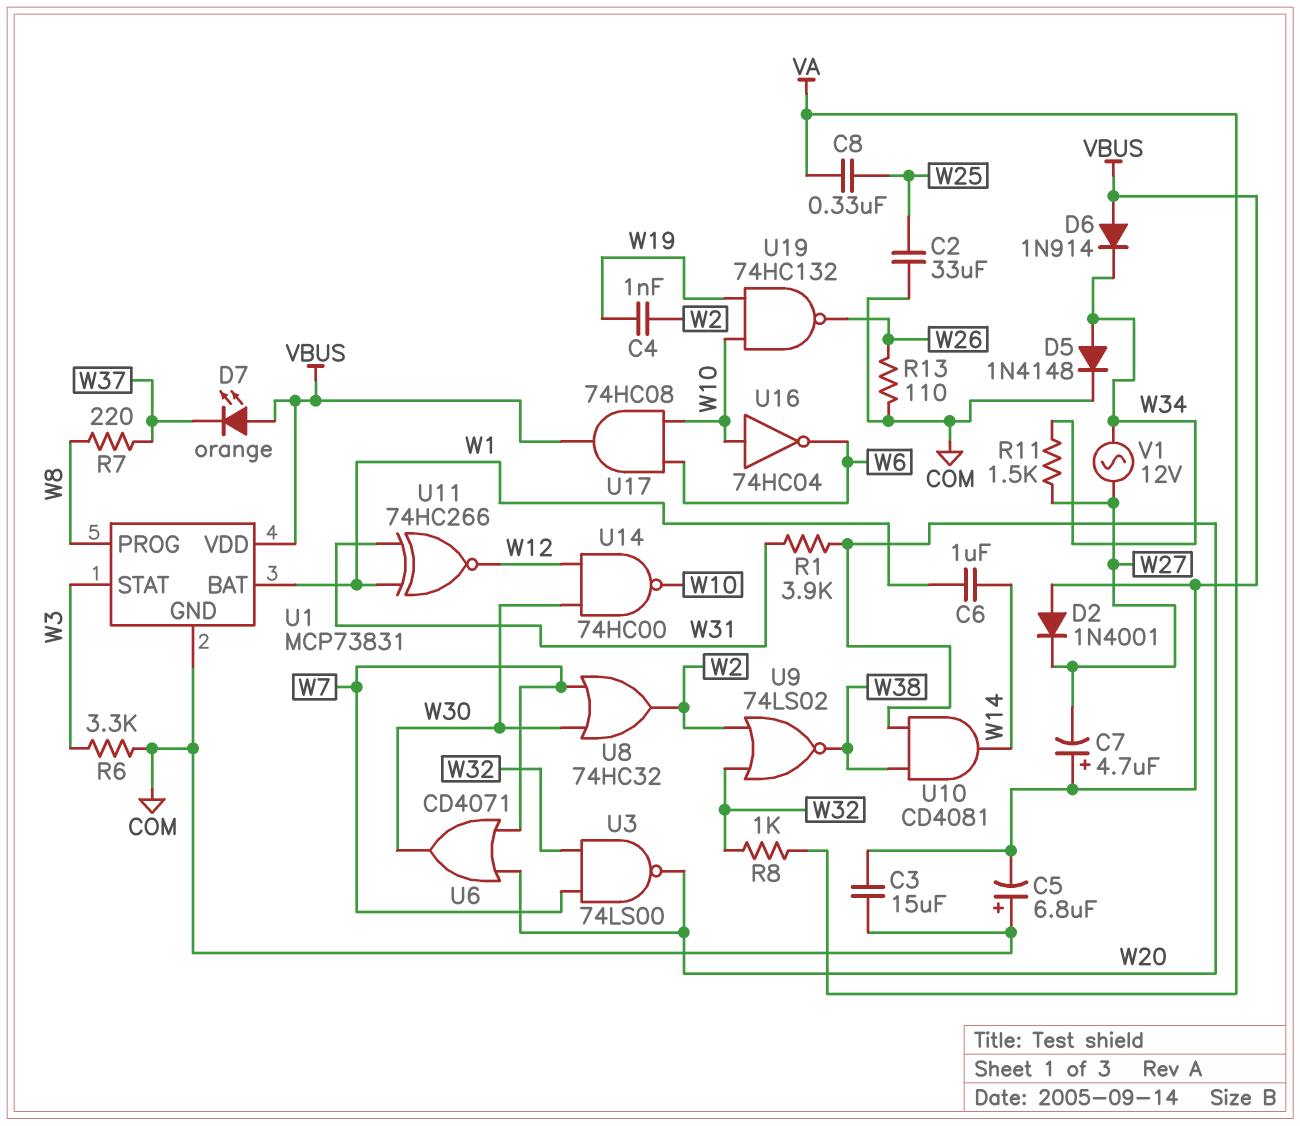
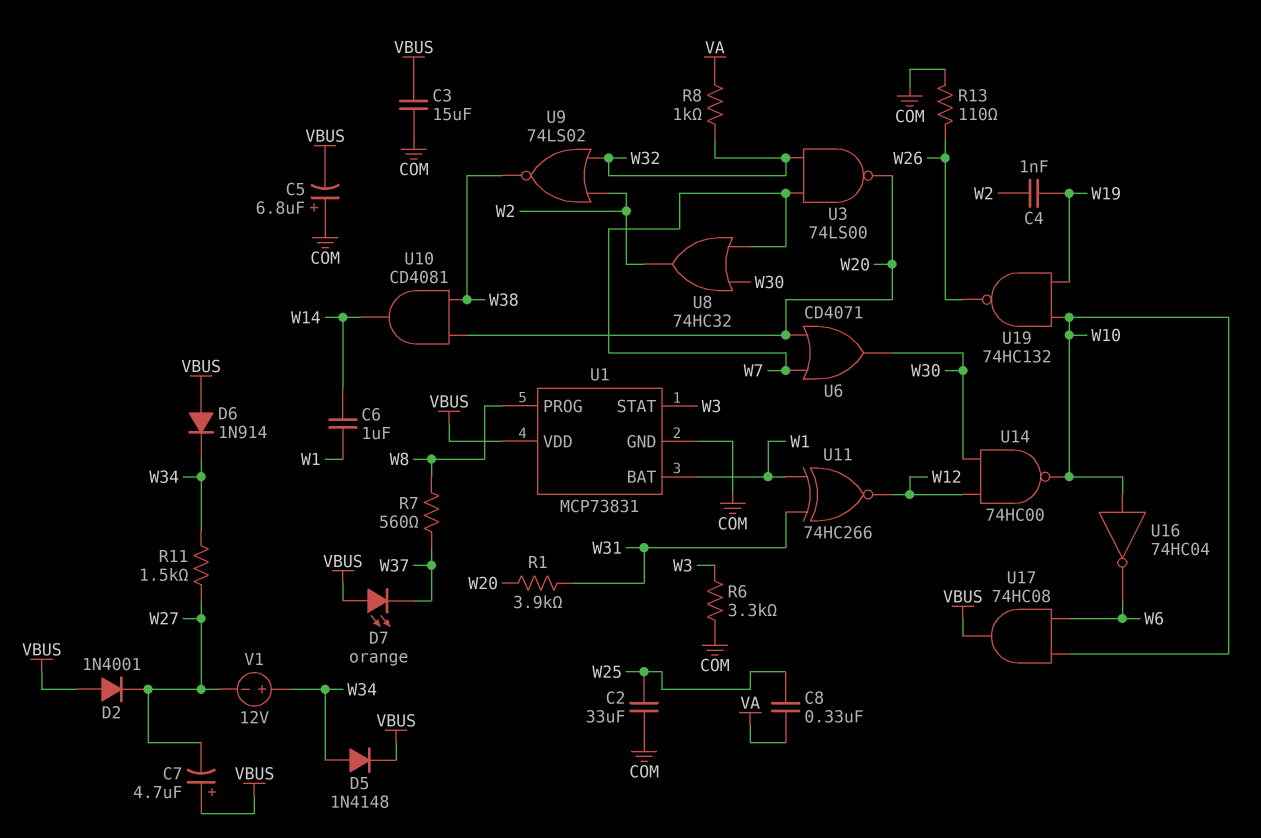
D5: diode 1N4148 (A W34, K COM) -> diode 1N4148 (A W34, K VBUS)
R7: 220 (W8, W37) -> 560 (W8, W37)
V1: AC 12V (W27, W34) -> 12V (plus W34, minus W27)

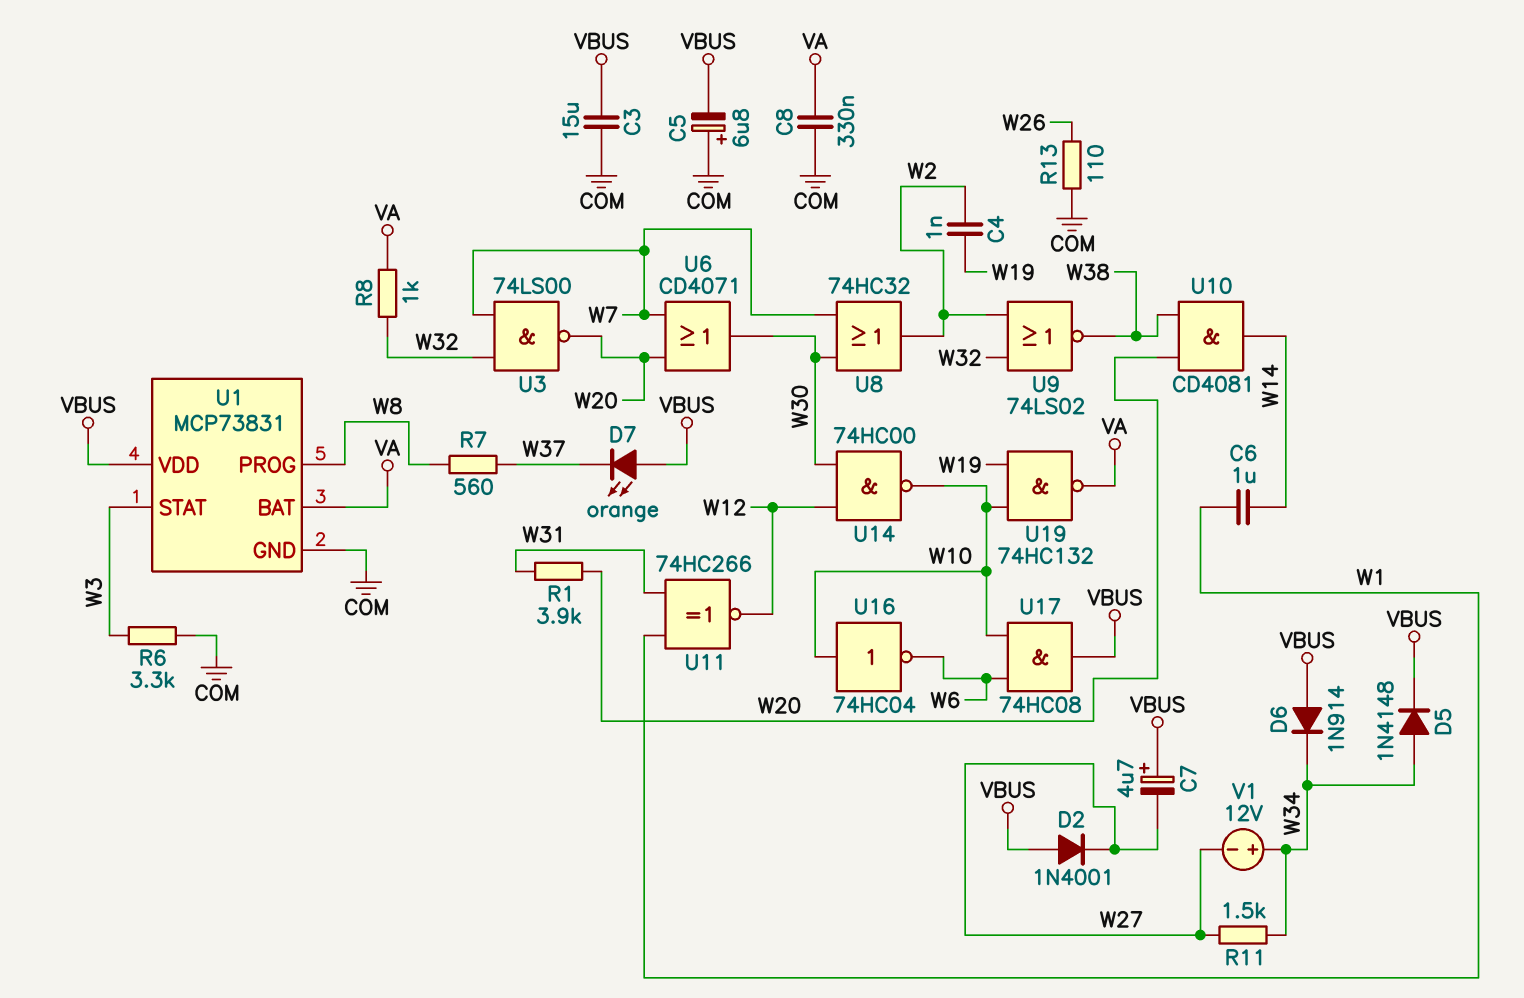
C2: 33uF (COM, W25) -> none
C8: 330nF (VA, W25) -> 330nF (COM, VA)
U1 pin BAT: W1 -> VA
U19: NAND 74HC132 (in W10, in W19, out W26) -> NAND 74HC132 (in W10, in W19, out VA)

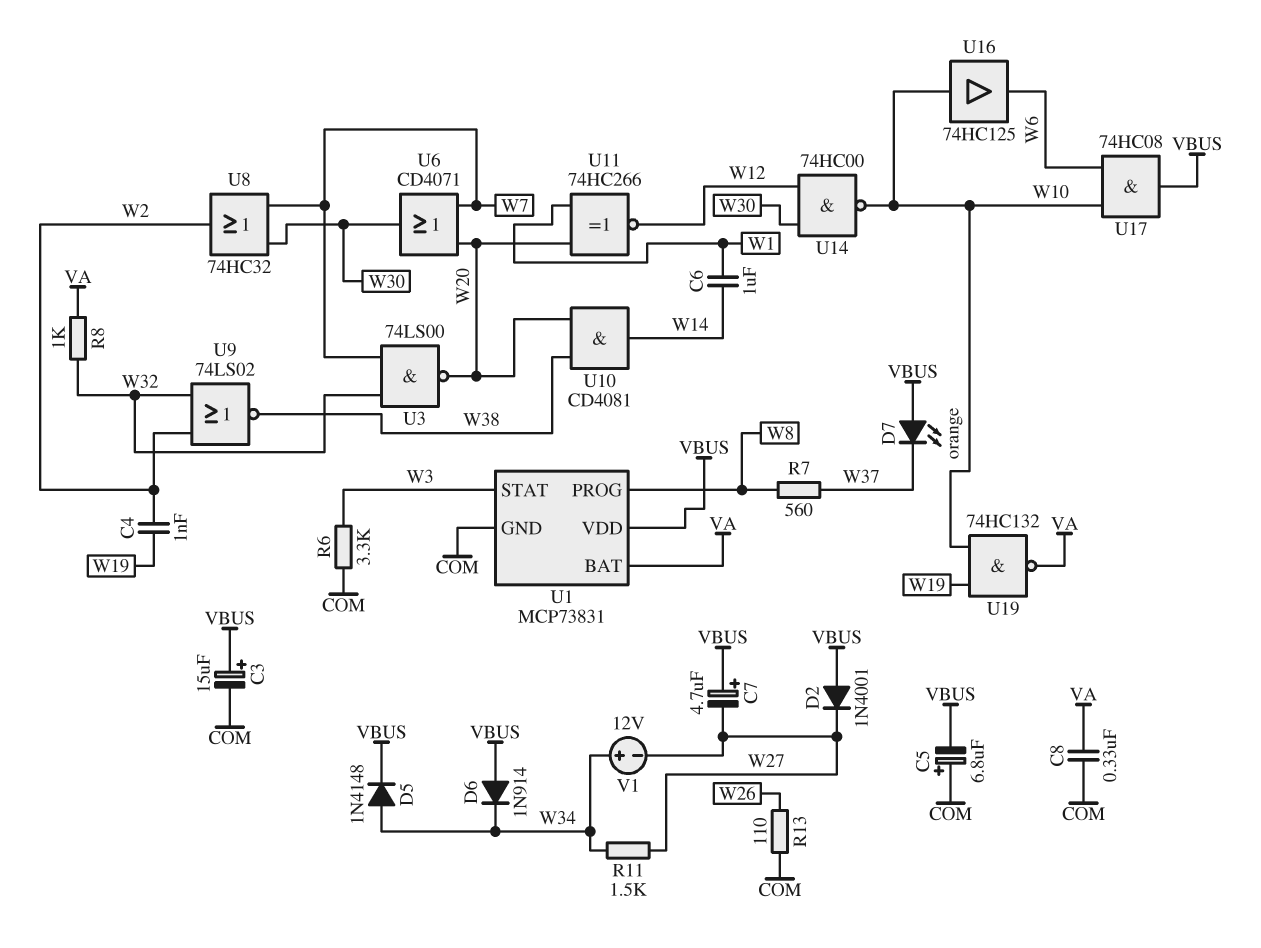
C3: 15uF (COM, VBUS) -> 15uF (plus VBUS, minus COM)
R1: 3.9k (W20, W31) -> none
U11: XNOR 74HC266 (in W1, in W31, out W12) -> XNOR 74HC266 (in W1, in W20, out W12)
U16: NOT 74HC04 (in W10, out W6) -> buffer 74HC125 (in W10, out W6)

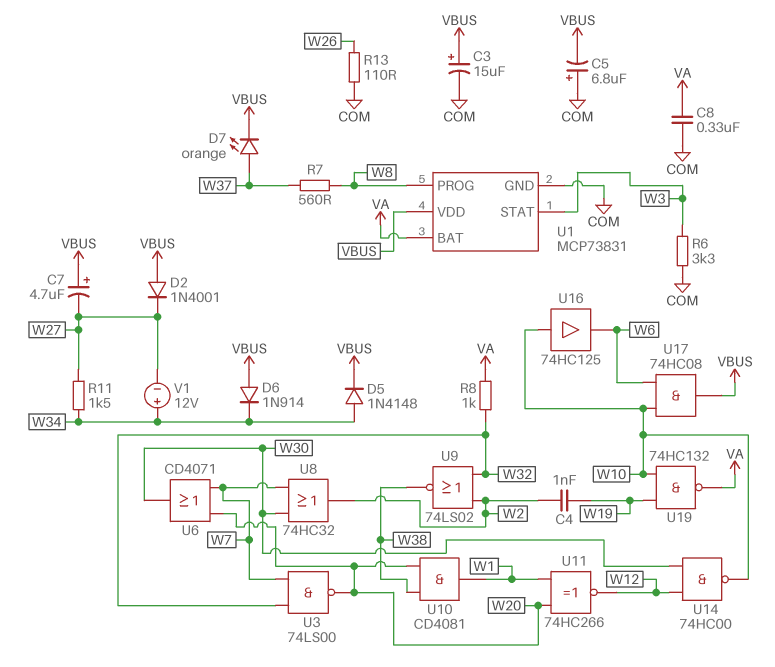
C6: 1uF (W1, W14) -> none
D7: LED orange (A VBUS, K W37) -> LED orange (A W37, K VBUS)
U10: AND CD4081 (in W20, in W38, out W14) -> AND CD4081 (in W20, in W38, out W1)

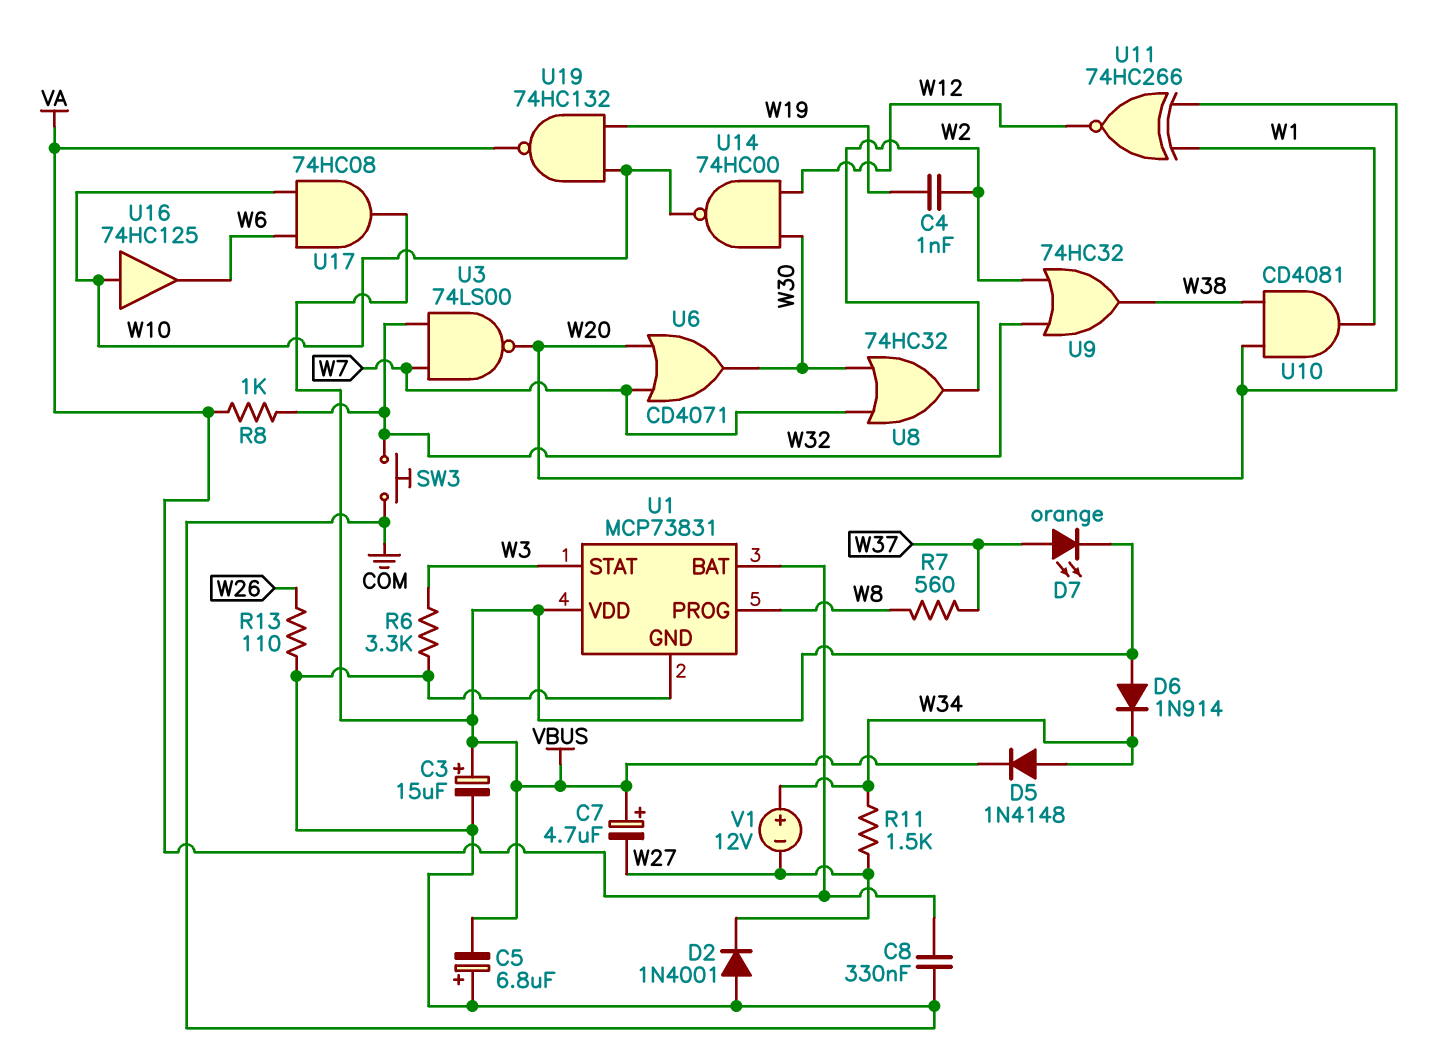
D2: diode 1N4001 (A VBUS, K W27) -> diode 1N4001 (A COM, K W27)
SW3: none -> button (COM, W32)
U9: NOR 74LS02 (in W2, in W32, out W38) -> OR 74HC32 (in W2, in W32, out W38)

